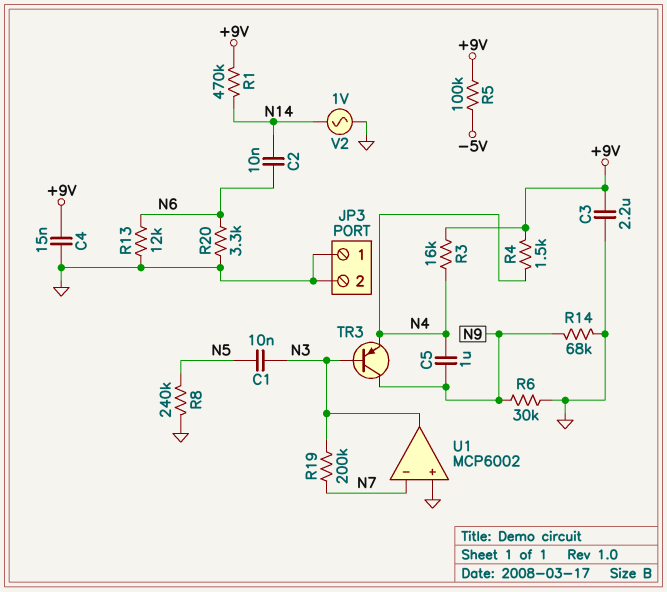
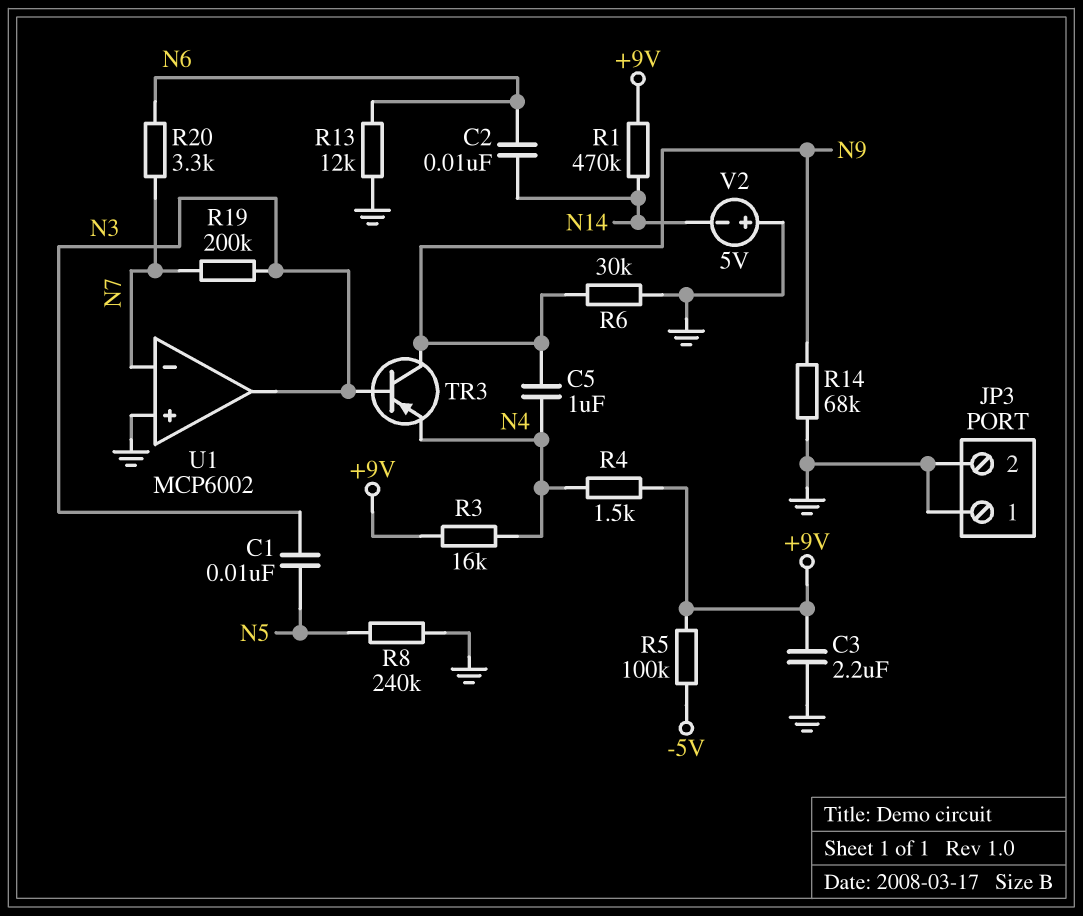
C4: 15nF (+9V, GND) -> none
R20: 3.3k (GND, N6) -> 3.3k (N6, N7)
V2: AC 1V (GND, N14) -> 5V (plus GND, minus N14)

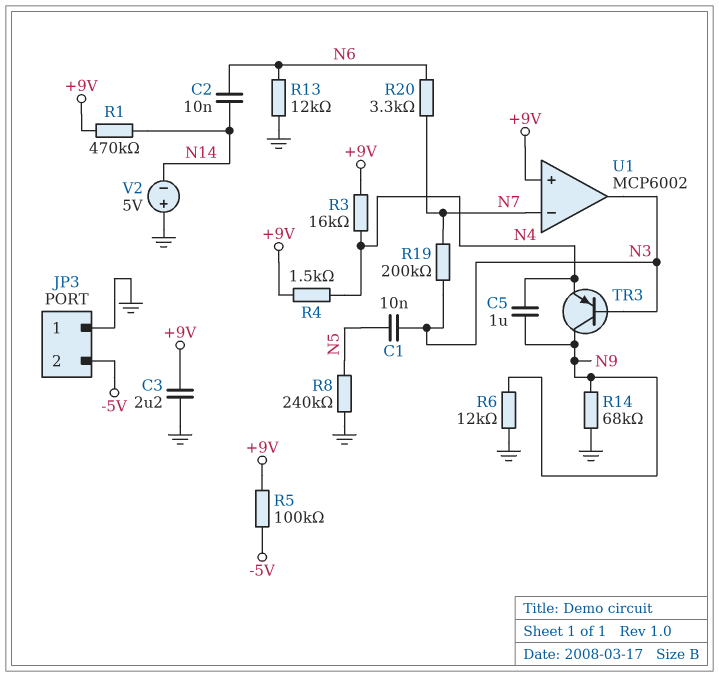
JP3 pin 2: GND -> -5V
R6: 30k (GND, N9) -> 12k (GND, N9)
U1 pin in+: GND -> +9V

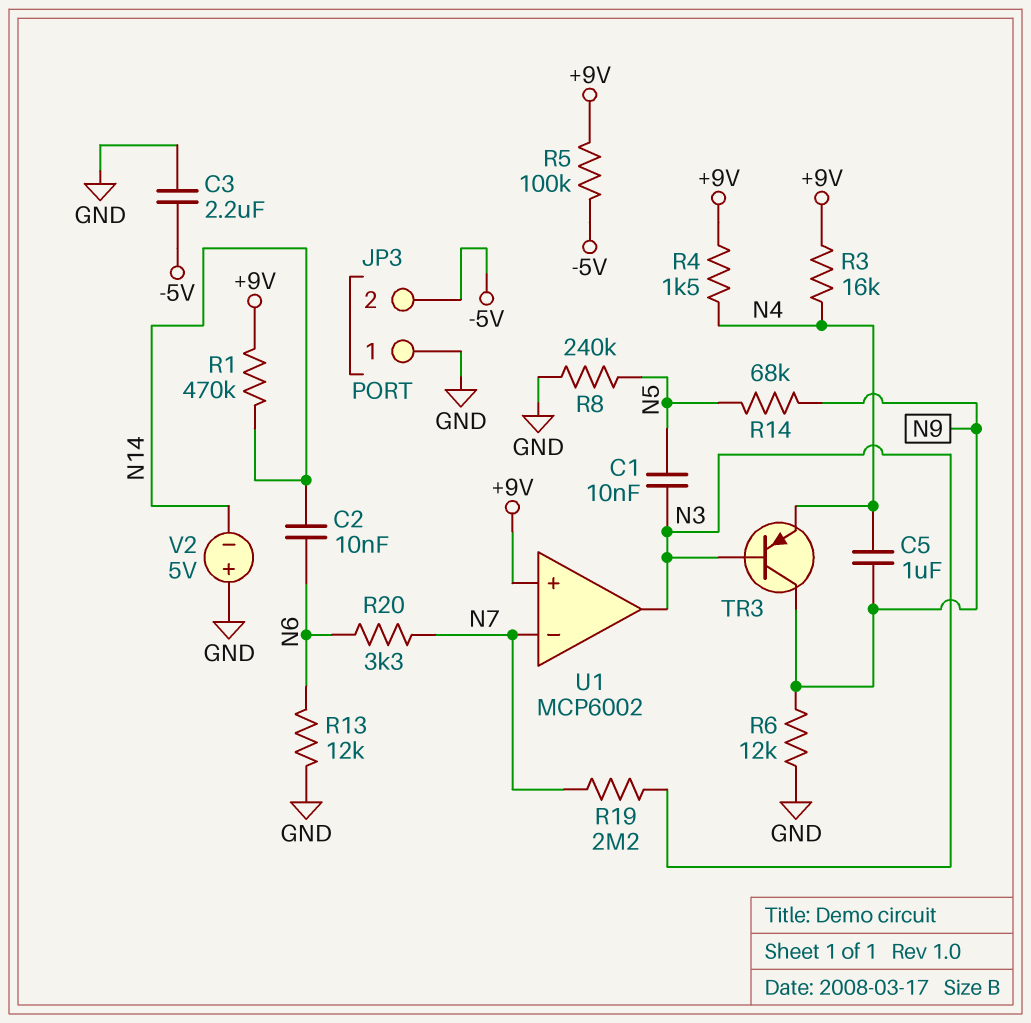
C3: 2.2uF (+9V, GND) -> 2.2uF (-5V, GND)
R14: 68k (GND, N9) -> 68k (N5, N9)
R19: 200k (N3, N7) -> 2.2M (N3, N7)

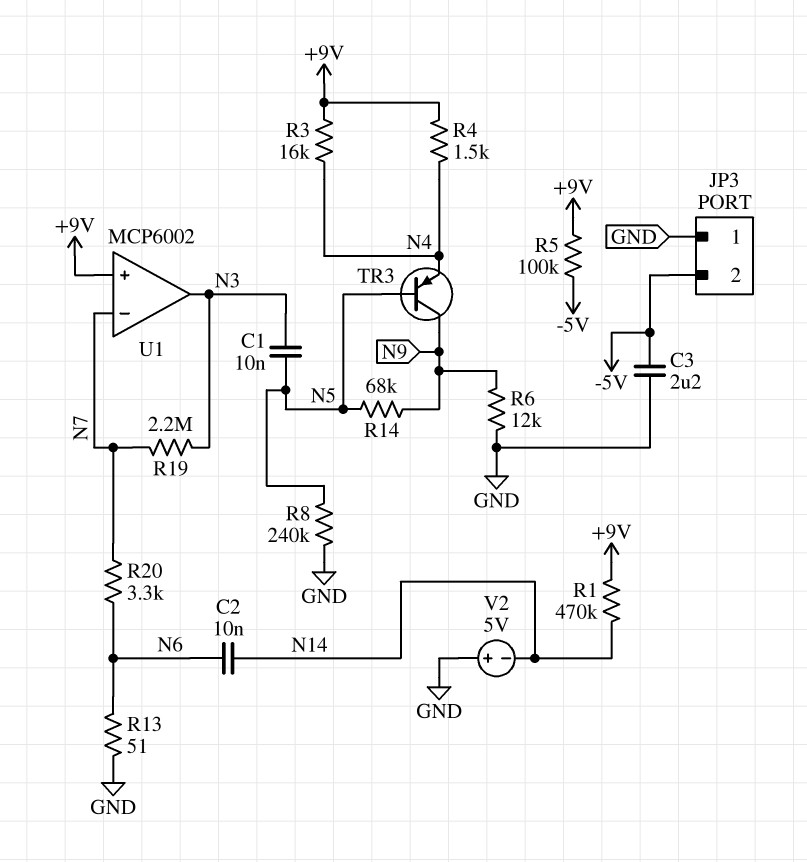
C5: 1uF (N4, N9) -> none
R13: 12k (GND, N6) -> 51 (GND, N6)
TR3: PNP (B N3, C N9, E N4) -> PNP (B N5, C N9, E N4)

